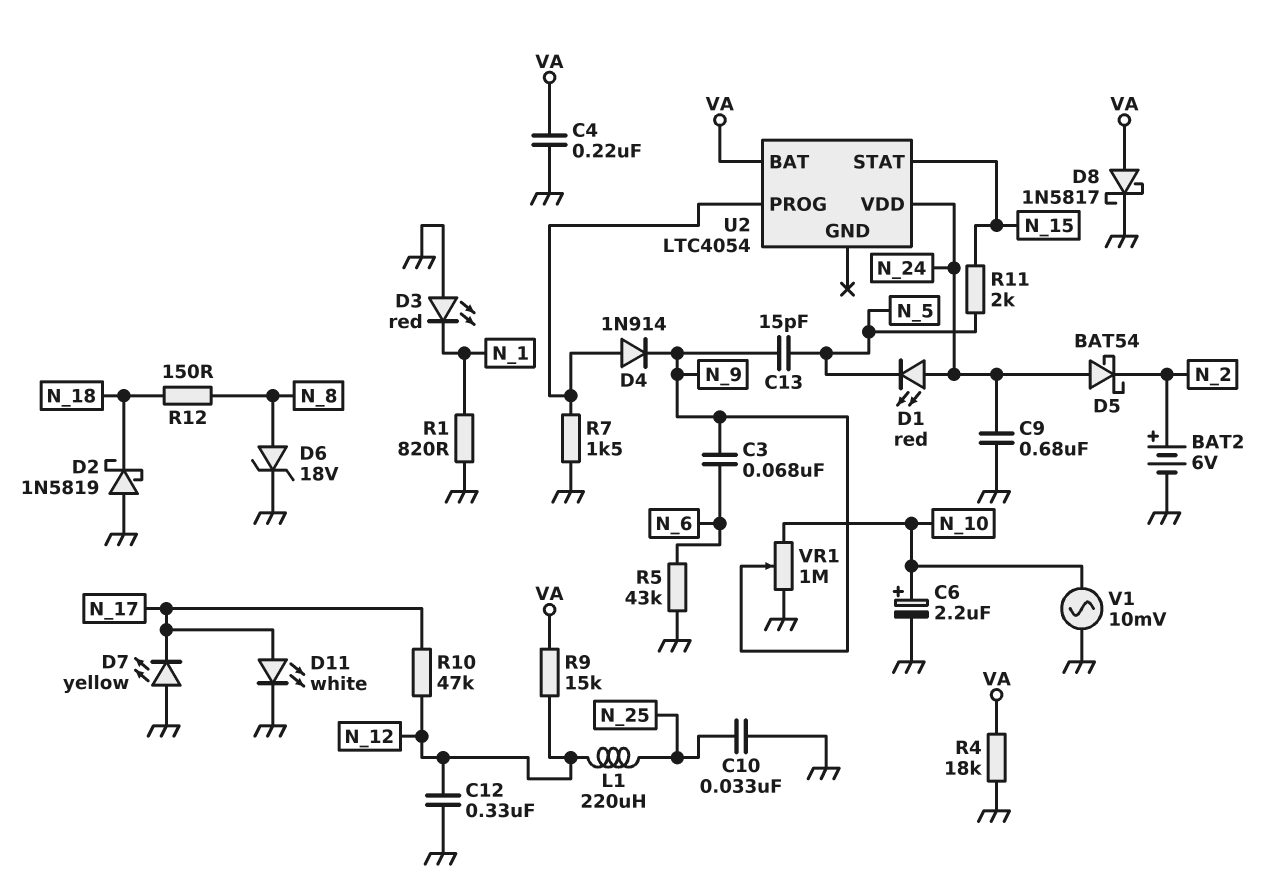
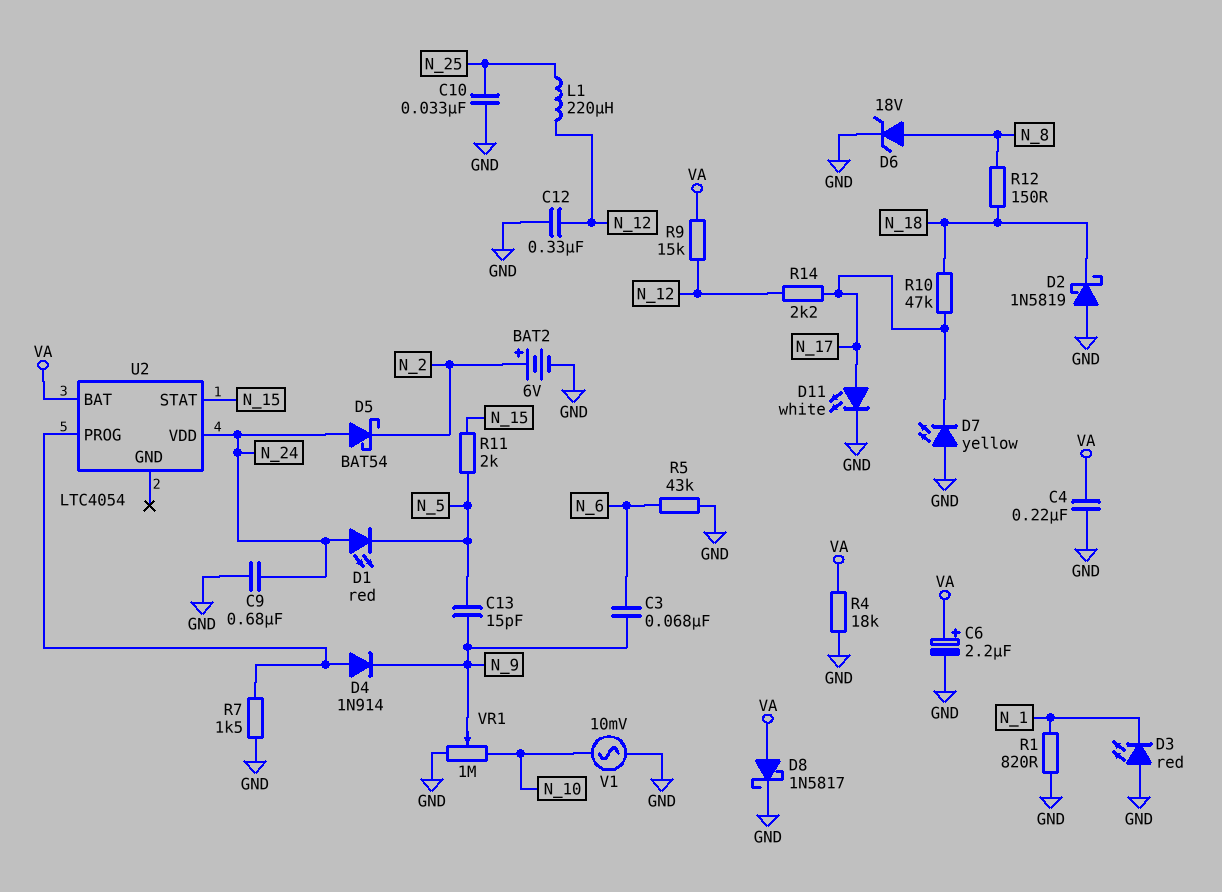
C6: 2.2uF (plus N_10, minus GND) -> 2.2uF (plus VA, minus GND)
R10: 47k (N_12, N_17) -> 47k (N_17, N_18)
R14: none -> 2.2k (N_12, N_17)

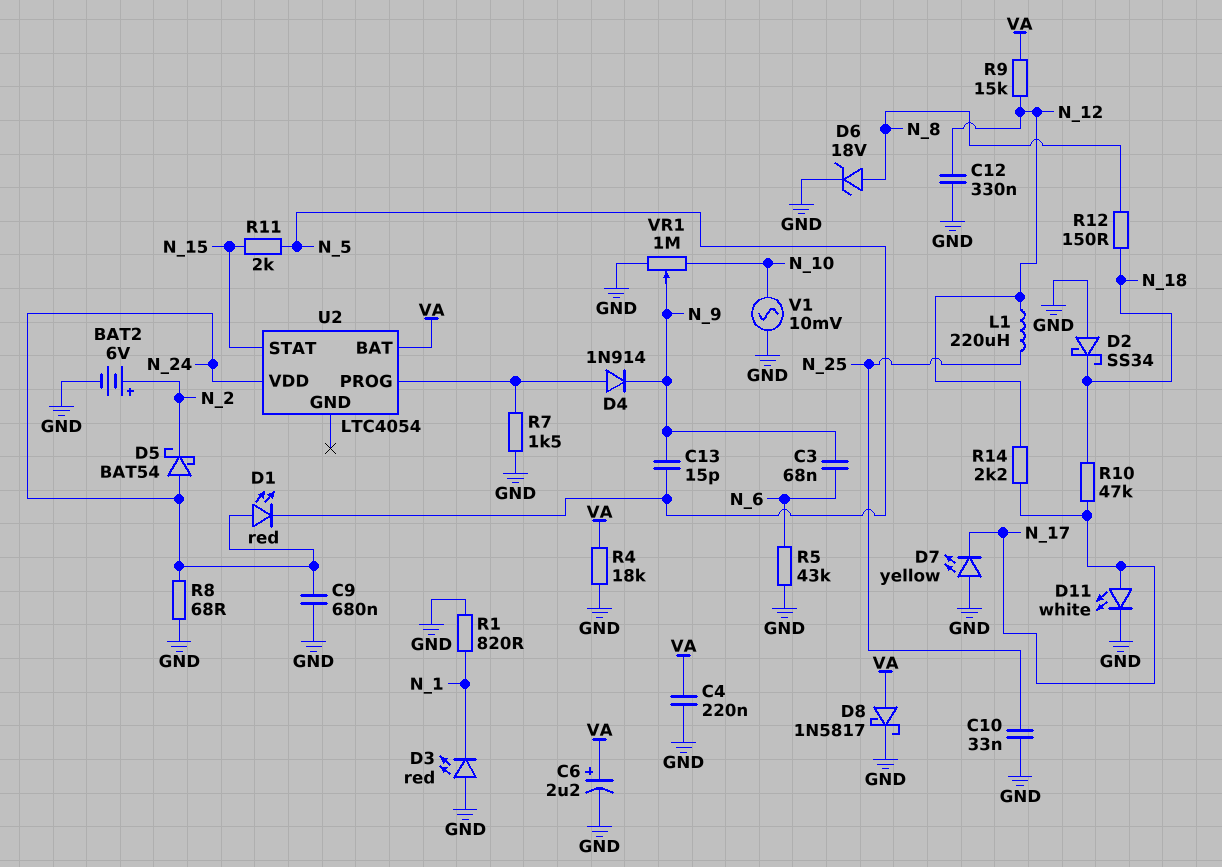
D2: schottky 1N5819 (A GND, K N_18) -> schottky SS34 (A GND, K N_18)
R8: none -> 68 (GND, N_24)

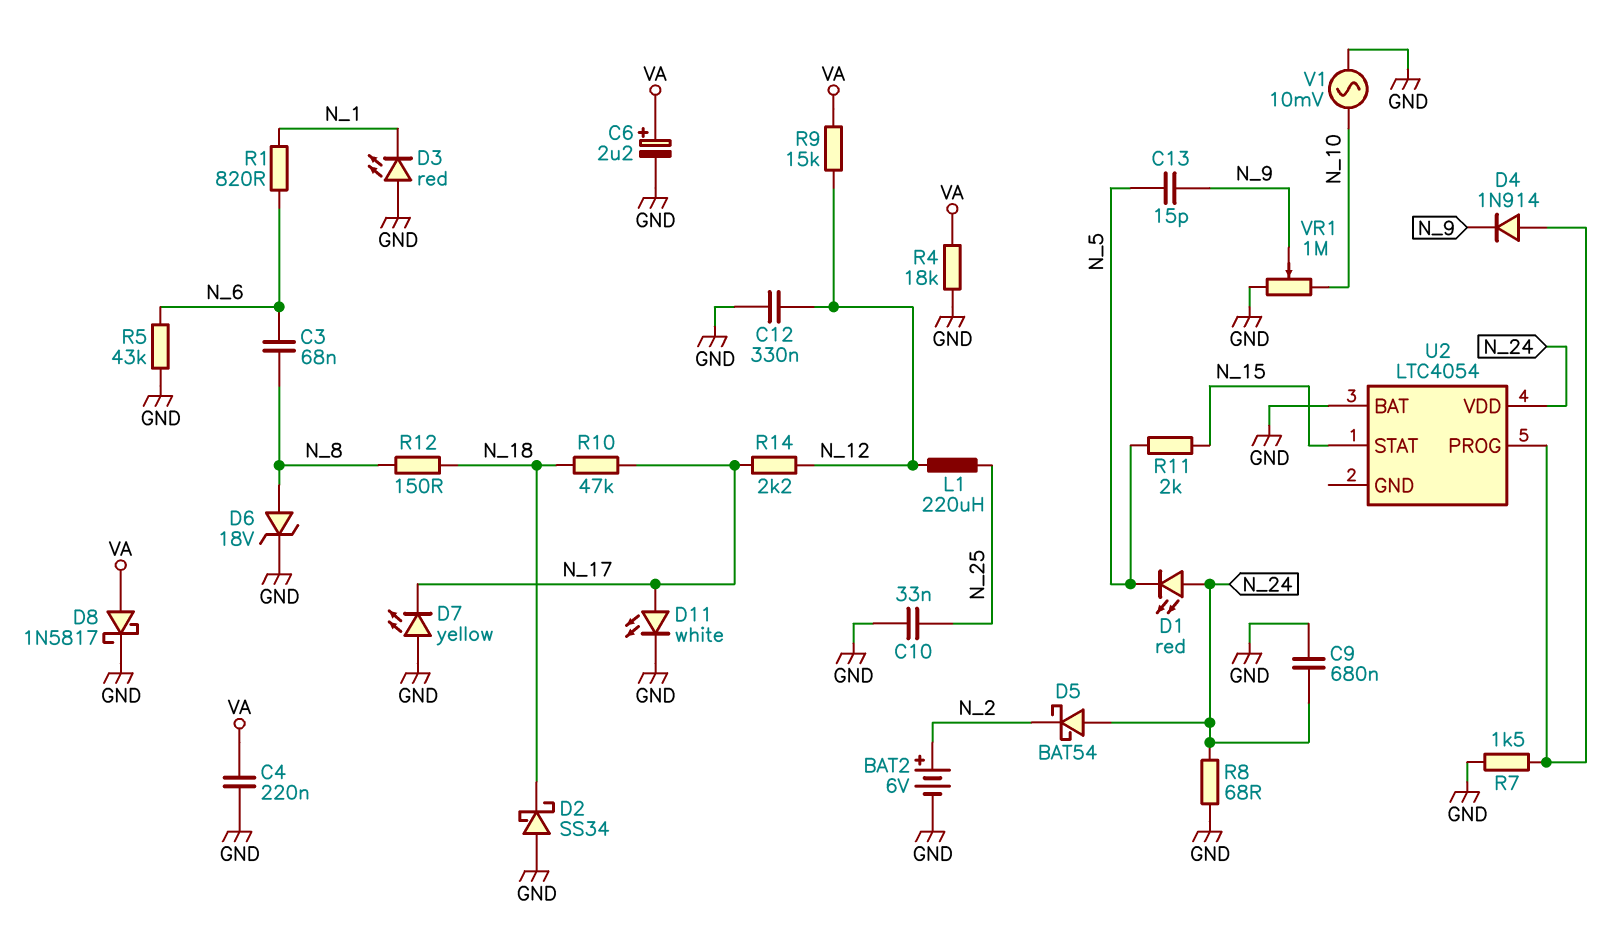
C3: 68nF (N_6, N_9) -> 68nF (N_6, N_8)
R1: 820 (GND, N_1) -> 820 (N_1, N_6)
U2 pin BAT: VA -> GND

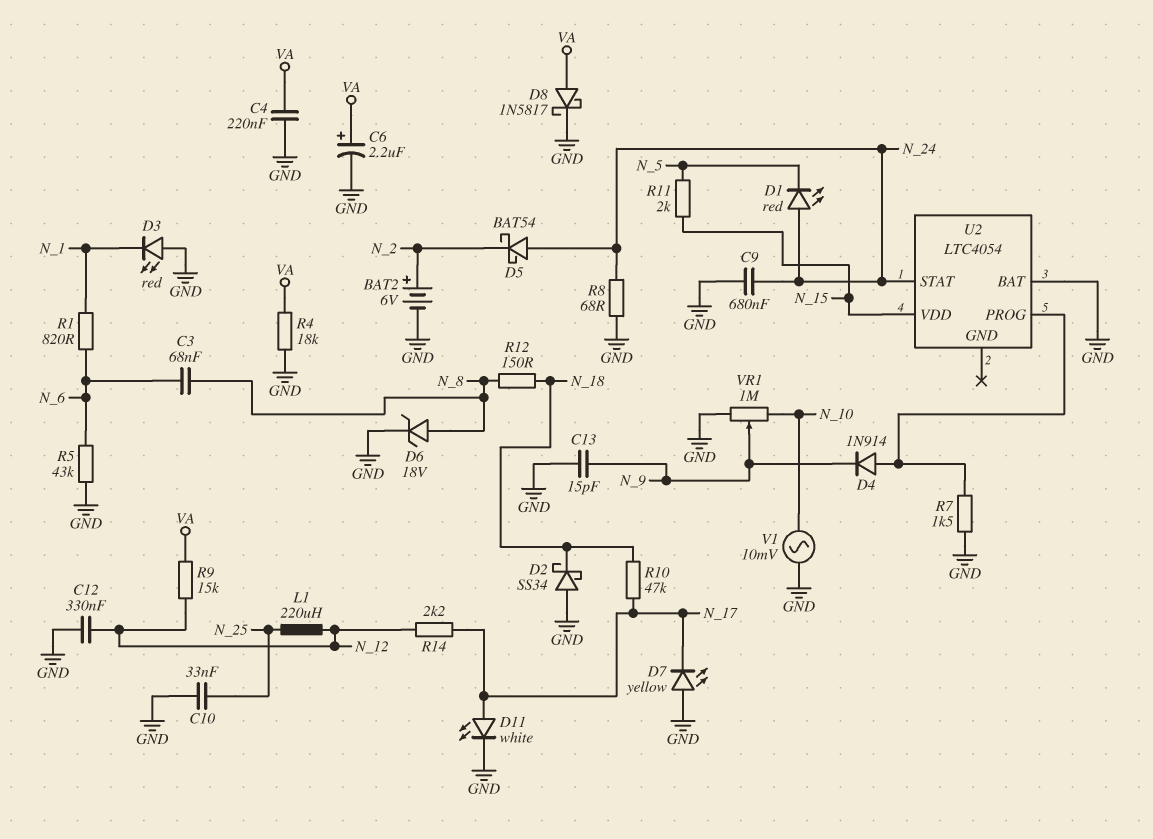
C13: 15pF (N_5, N_9) -> 15pF (GND, N_9)
U2 pin STAT: N_15 -> N_24
U2 pin VDD: N_24 -> N_15

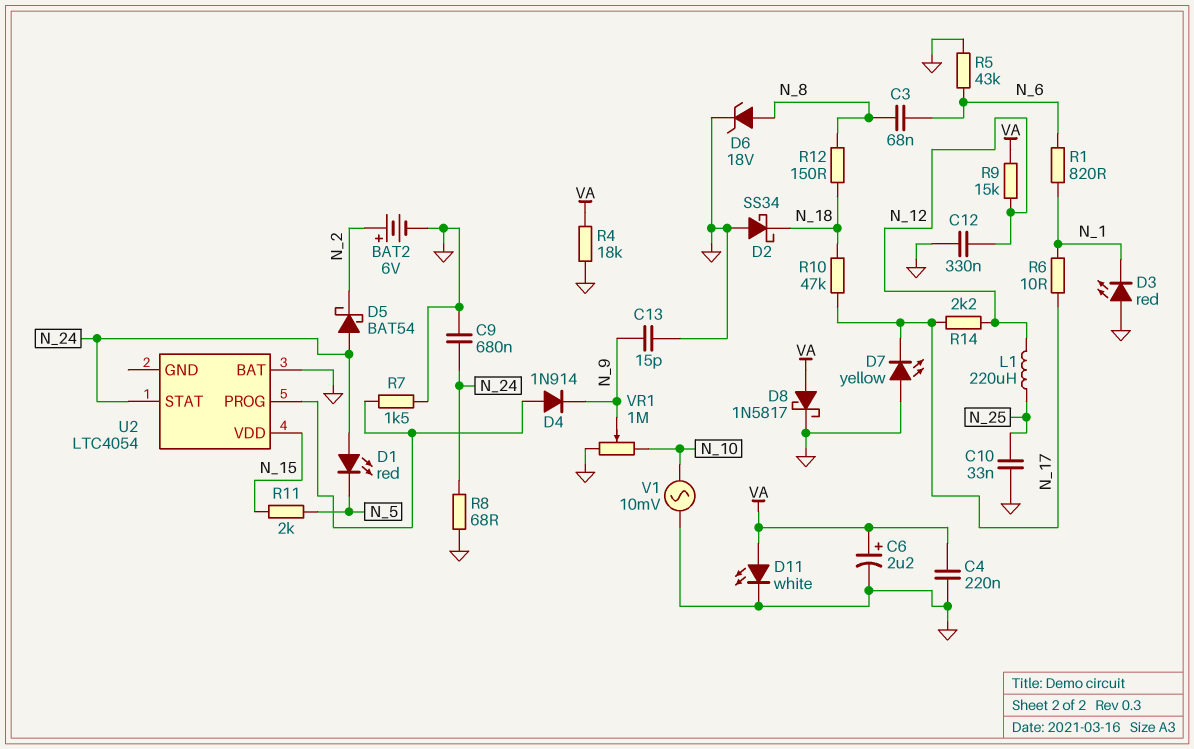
D11: LED white (A N_17, K GND) -> LED white (A VA, K GND)
R6: none -> 10 (N_1, N_17)

